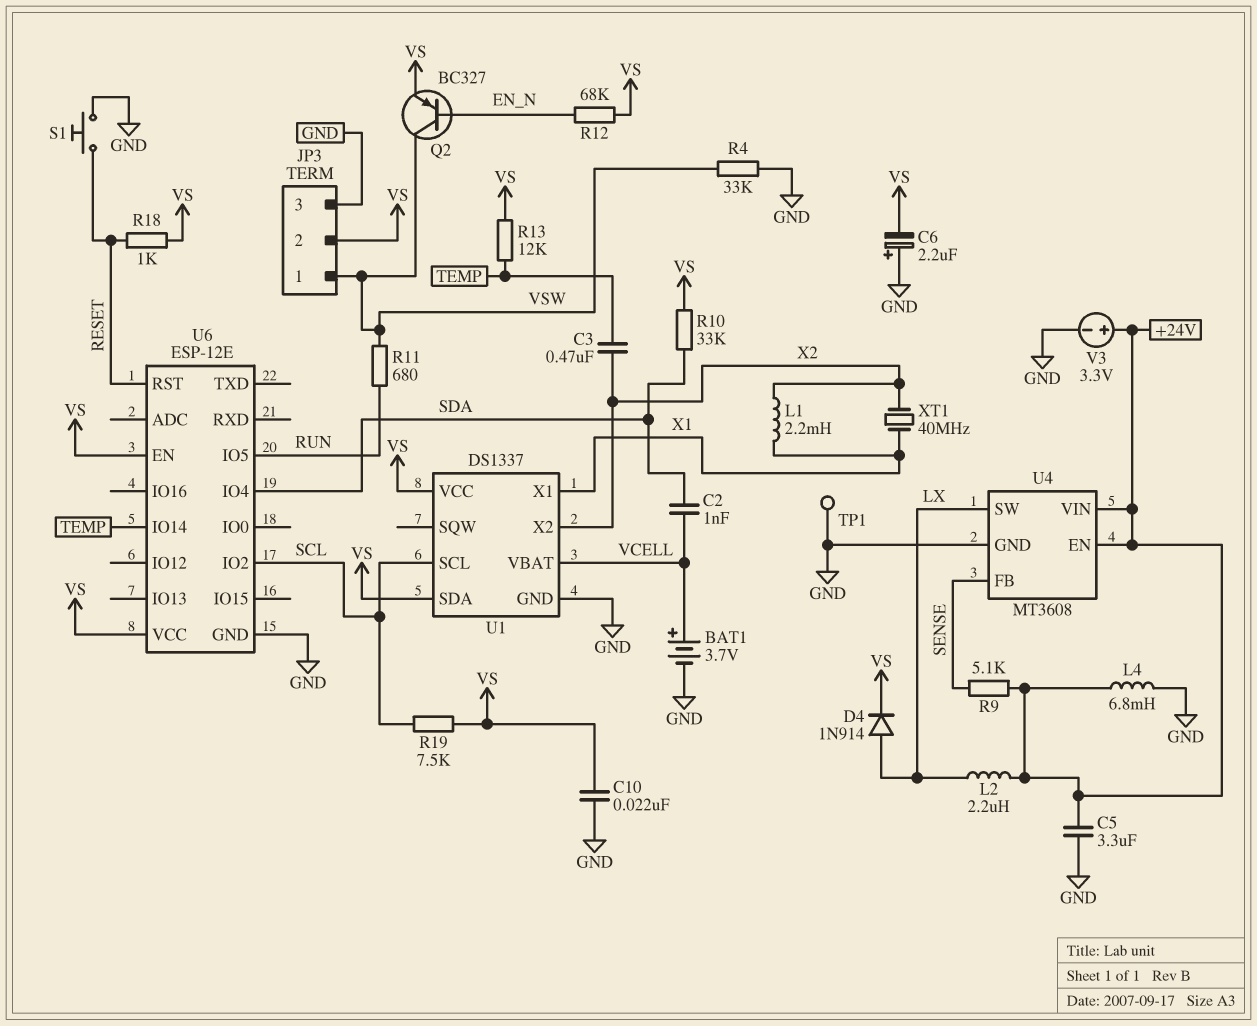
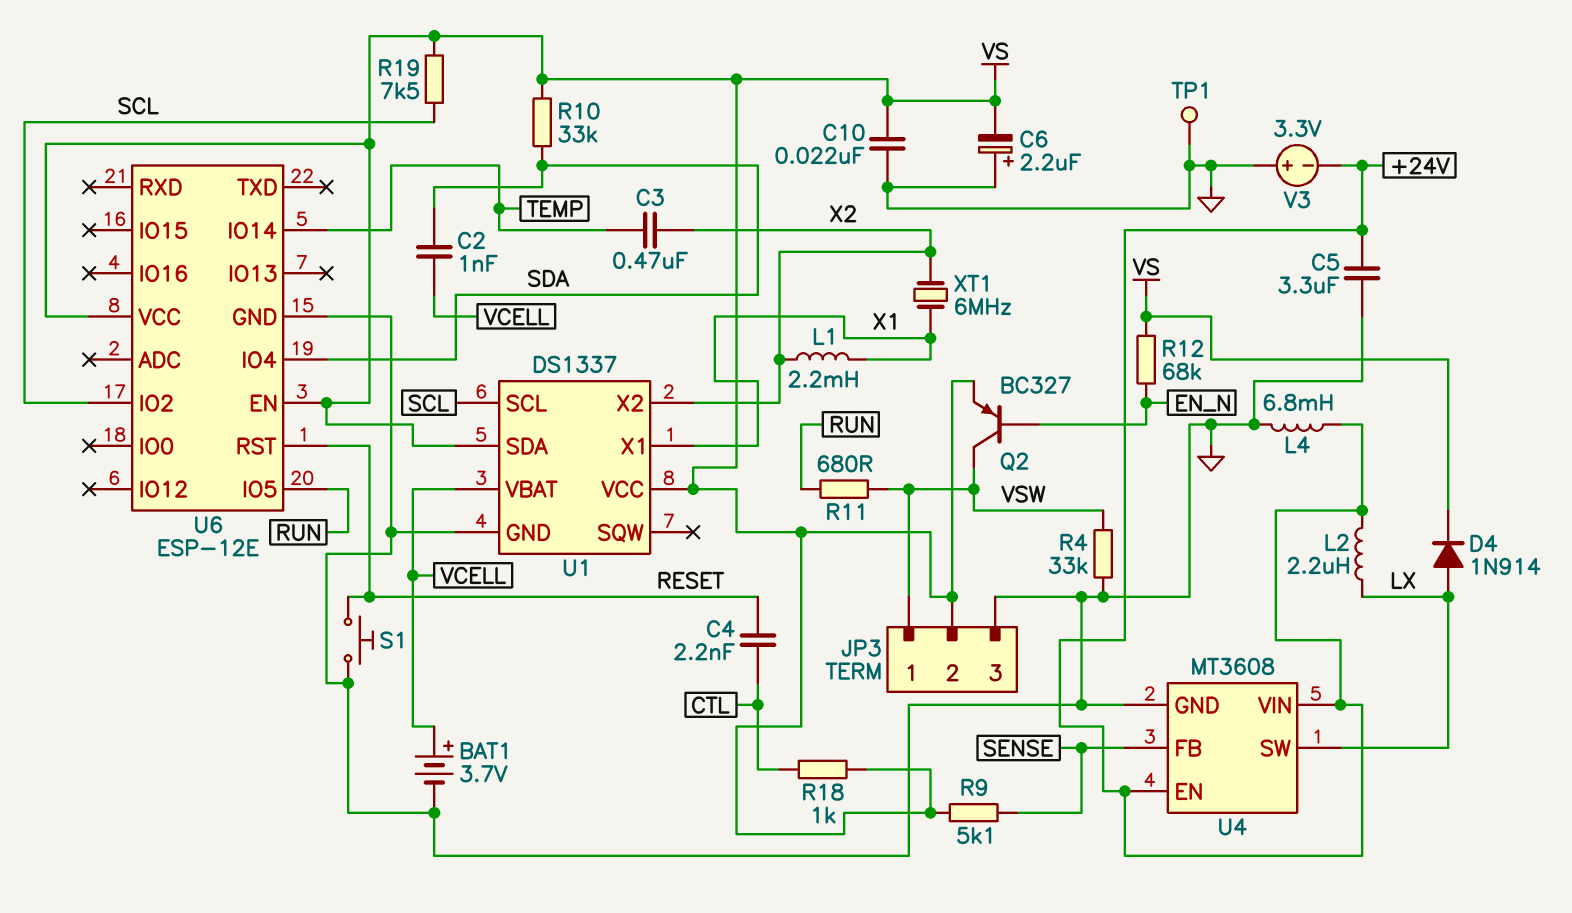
C4: none -> 2.2nF (CTL, RESET)
R9: 5.1k (+24V, SENSE) -> 5.1k (SENSE, VS)
R13: 12k (TEMP, VS) -> none
R18: 1k (RESET, VS) -> 1k (CTL, VS)
V3: 3.3V (plus +24V, minus GND) -> 3.3V (plus GND, minus +24V)
XT1: 40MHz (X1, X2) -> 6MHz (X1, X2)

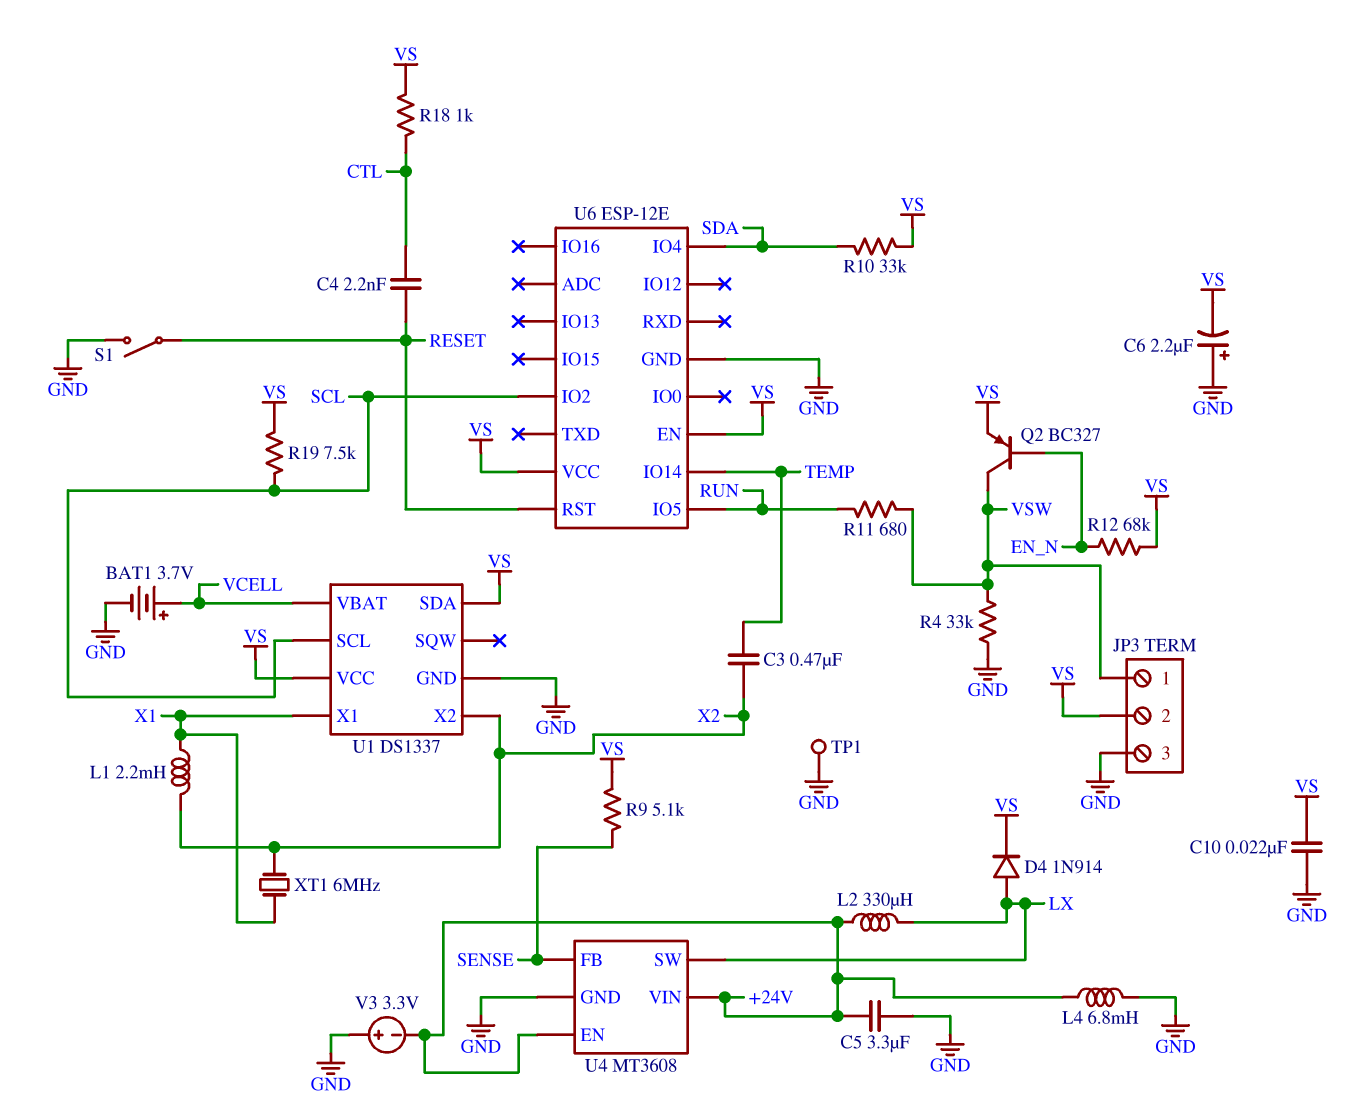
C2: 1nF (SDA, VCELL) -> none
L2: 2.2uH (+24V, LX) -> 330uH (+24V, LX)
S1: button (GND, RESET) -> switch (GND, RESET)

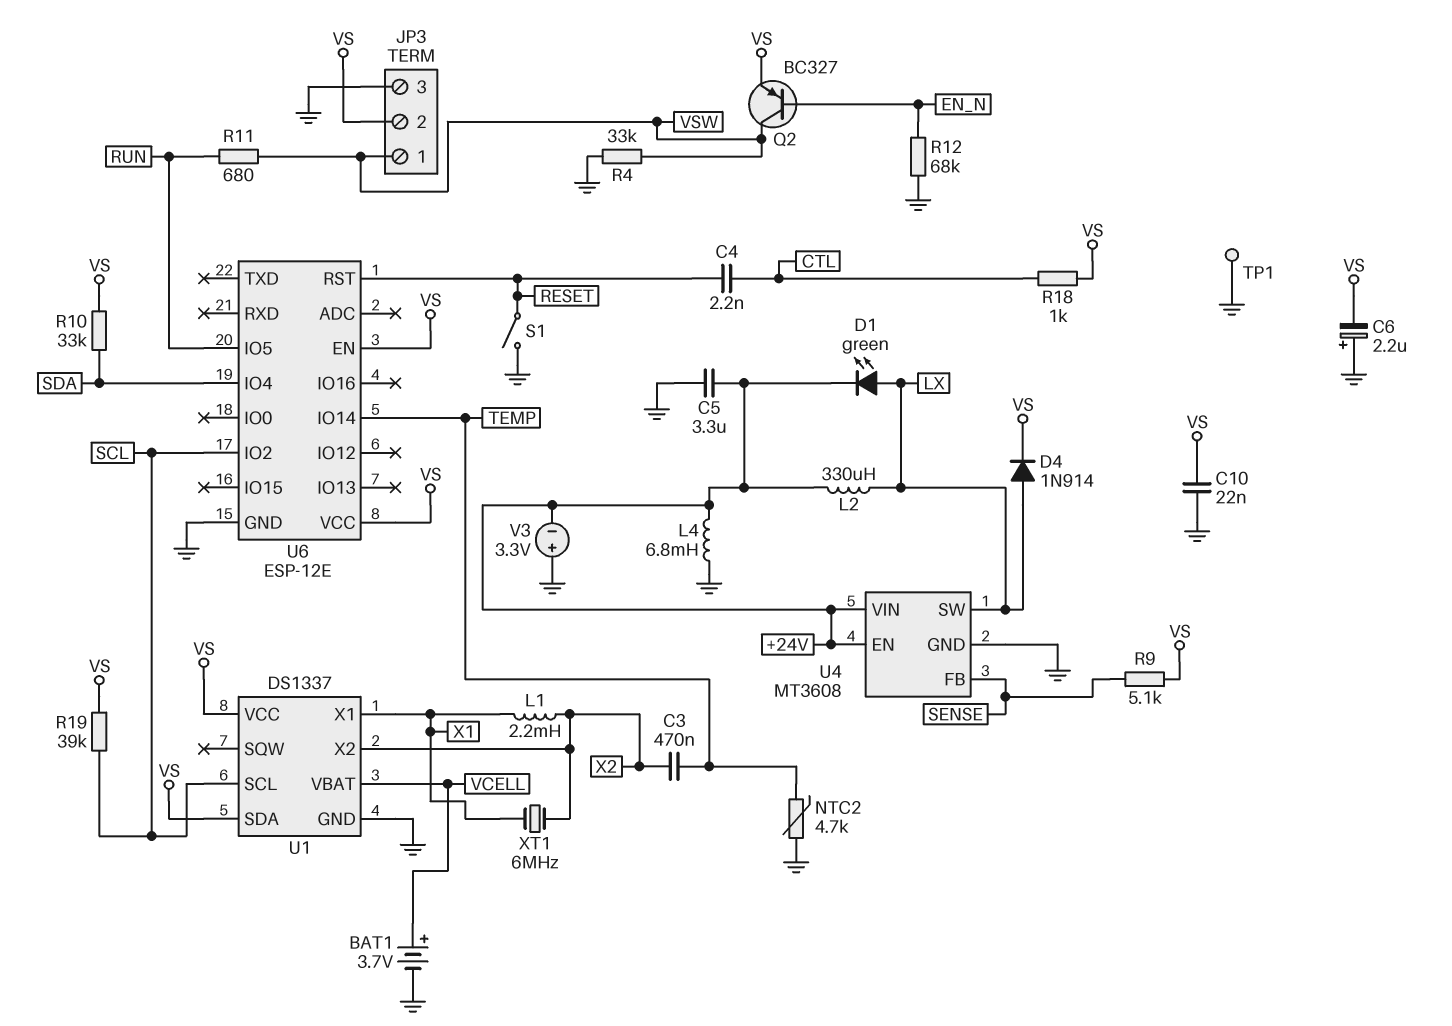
D1: none -> LED green (A LX, K +24V)
NTC2: none -> 4.7k (GND, TEMP)
R12: 68k (EN_N, VS) -> 68k (EN_N, GND)
R19: 7.5k (SCL, VS) -> 39k (SCL, VS)

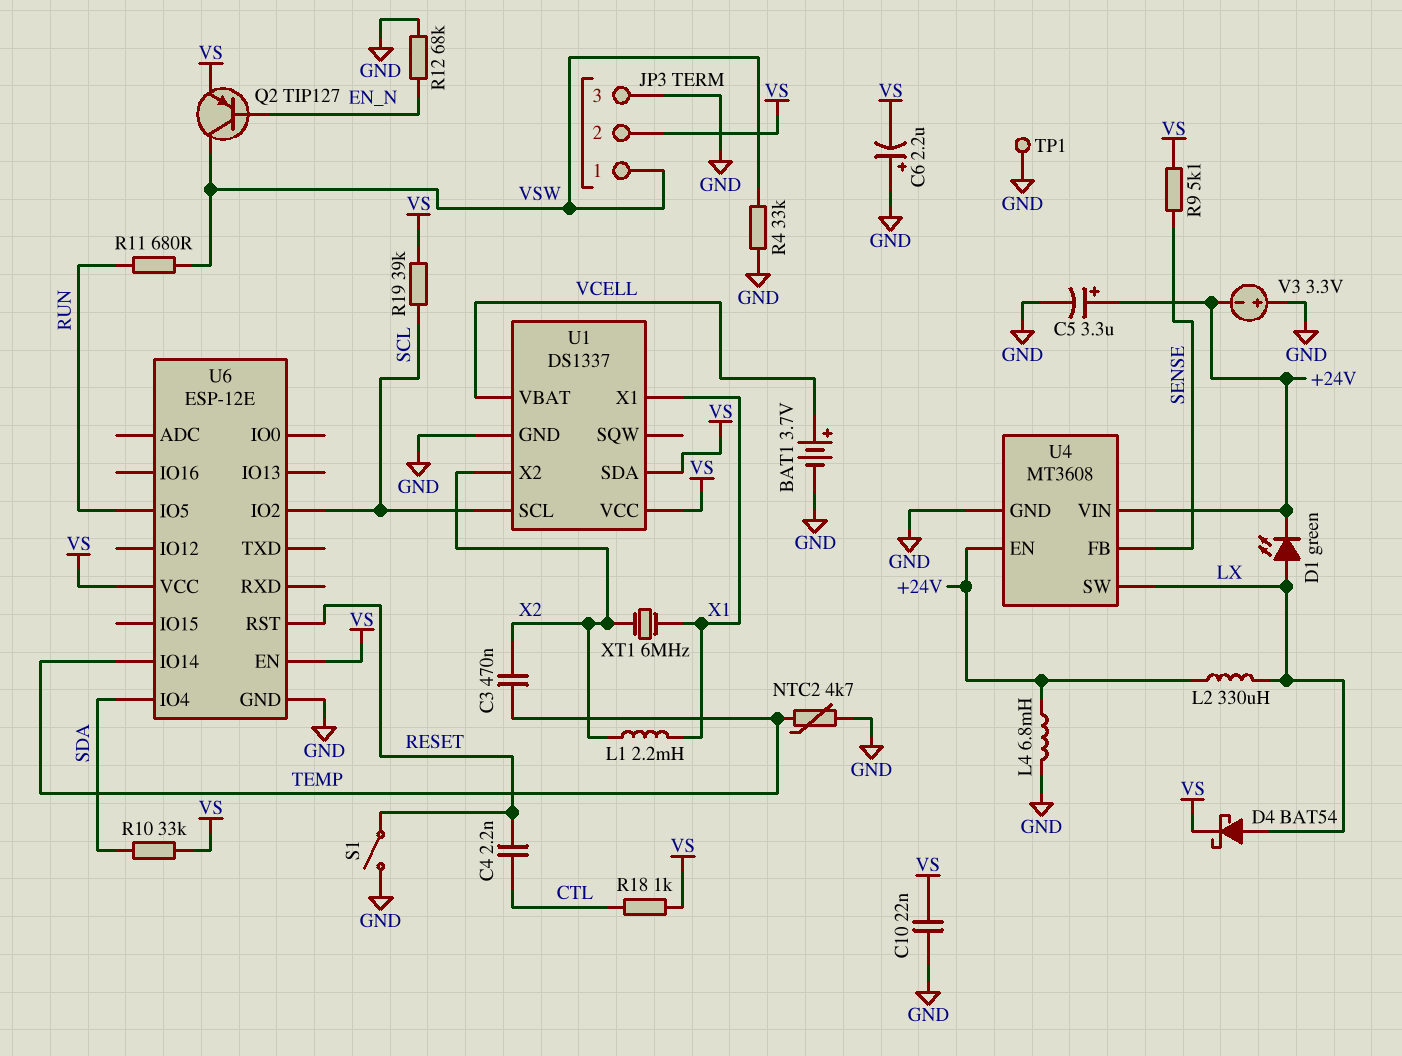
C5: 3.3uF (+24V, GND) -> 3.3uF (plus +24V, minus GND)
D4: diode 1N914 (A LX, K VS) -> schottky BAT54 (A LX, K VS)
Q2: PNP BC327 (B EN_N, C VSW, E VS) -> PNP TIP127 (B EN_N, C VSW, E VS)

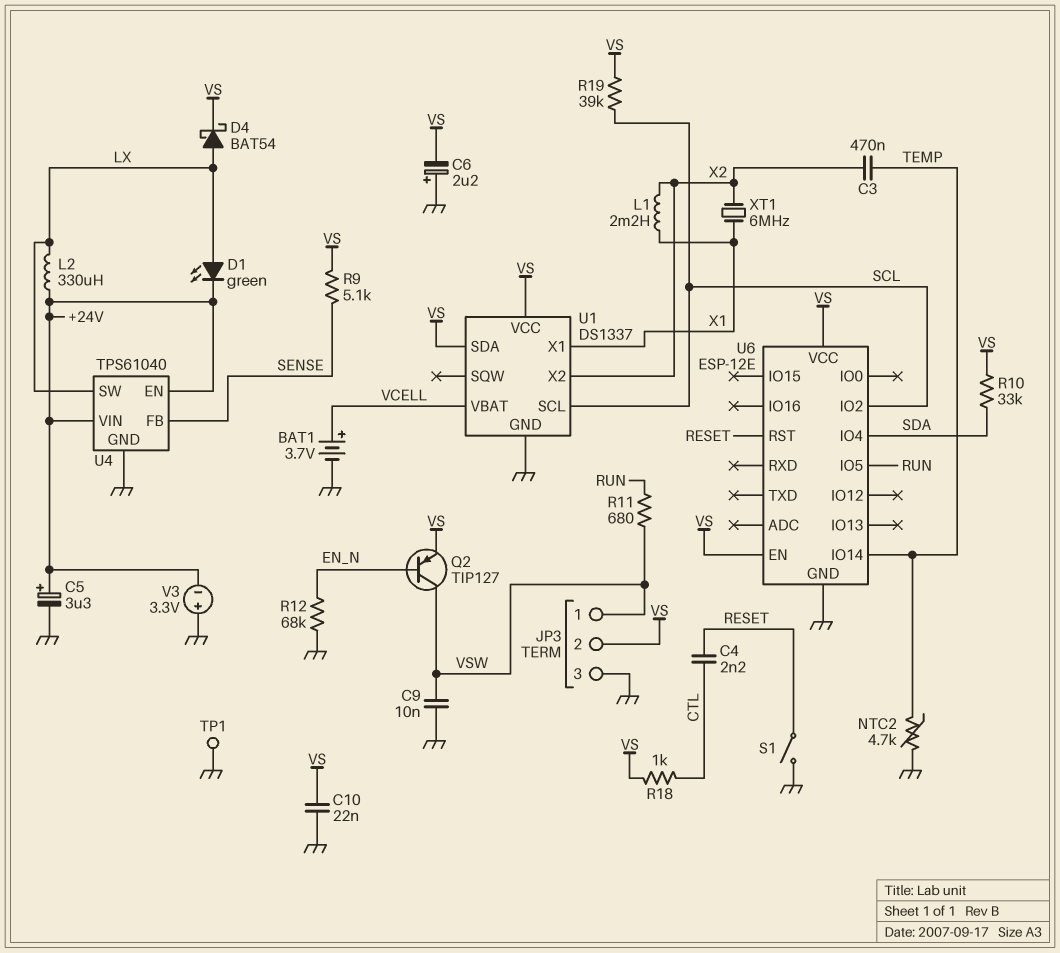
C9: none -> 10nF (GND, VSW)
L4: 6.8mH (+24V, GND) -> none
R4: 33k (GND, VSW) -> none
U4: MT3608 -> TPS61040

